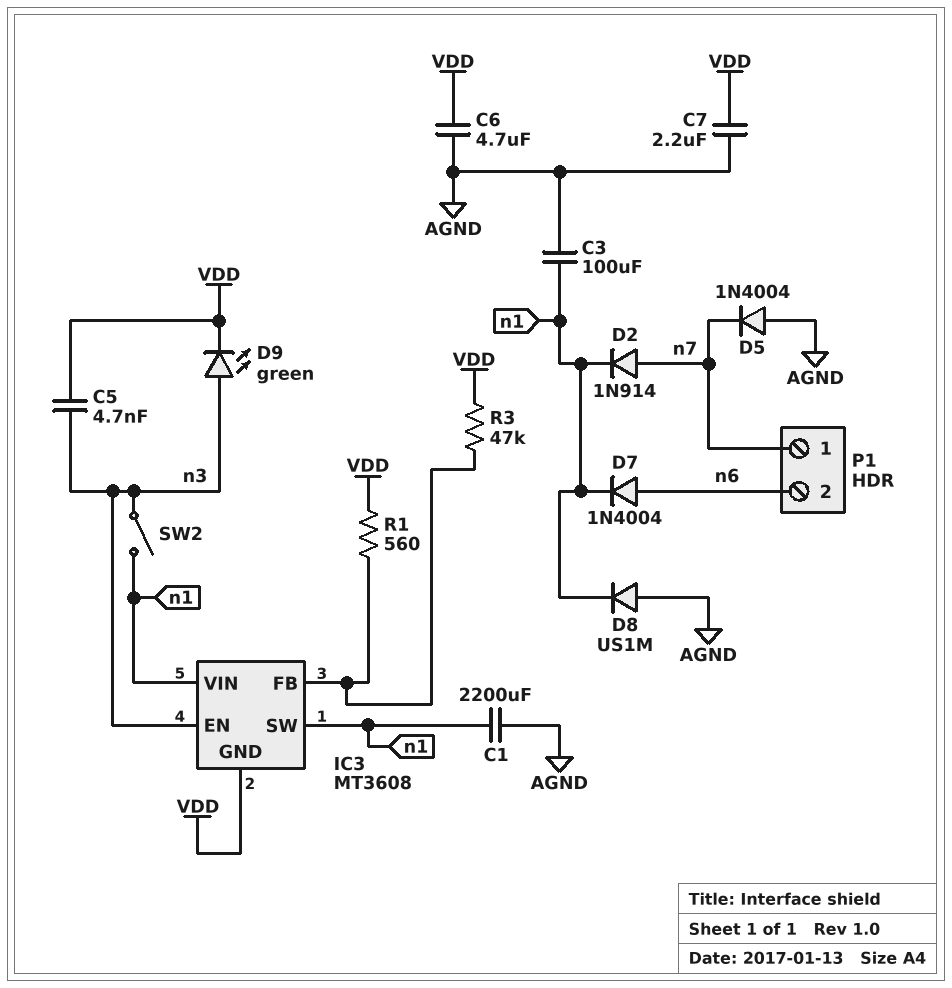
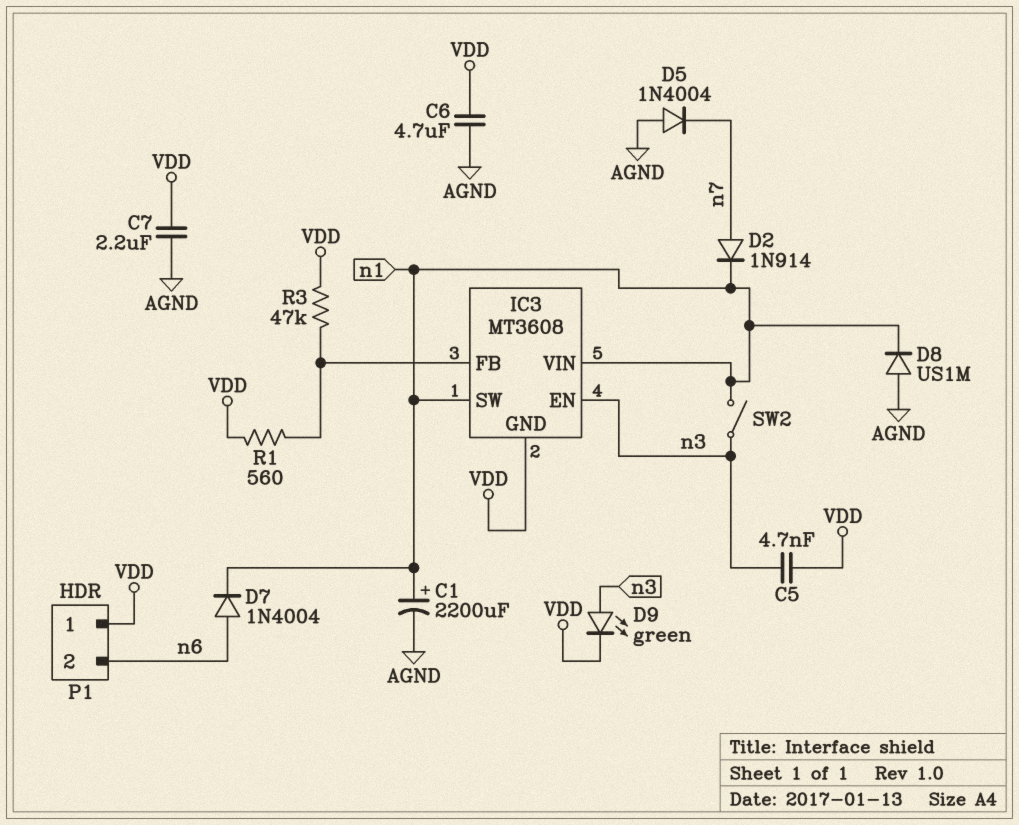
C1: 2200uF (AGND, n1) -> 2200uF (plus n1, minus AGND)
C3: 100uF (AGND, n1) -> none
P1 pin 1: n7 -> VDD

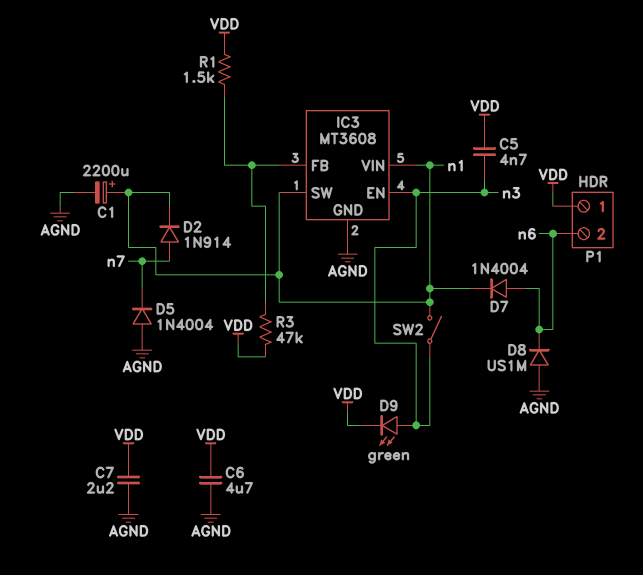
D8: diode US1M (A AGND, K n1) -> diode US1M (A AGND, K n6)
IC3 pin GND: VDD -> AGND
R1: 560 (IC3/FB, VDD) -> 1.5k (IC3/FB, VDD)

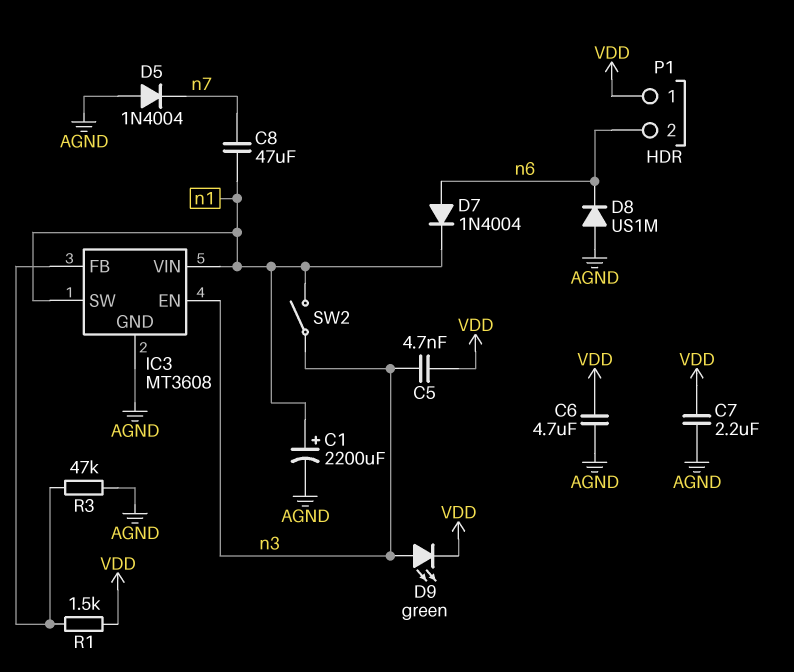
C8: none -> 47uF (n1, n7)
D2: diode 1N914 (A n7, K n1) -> none
R3: 47k (IC3/FB, VDD) -> 47k (AGND, IC3/FB)

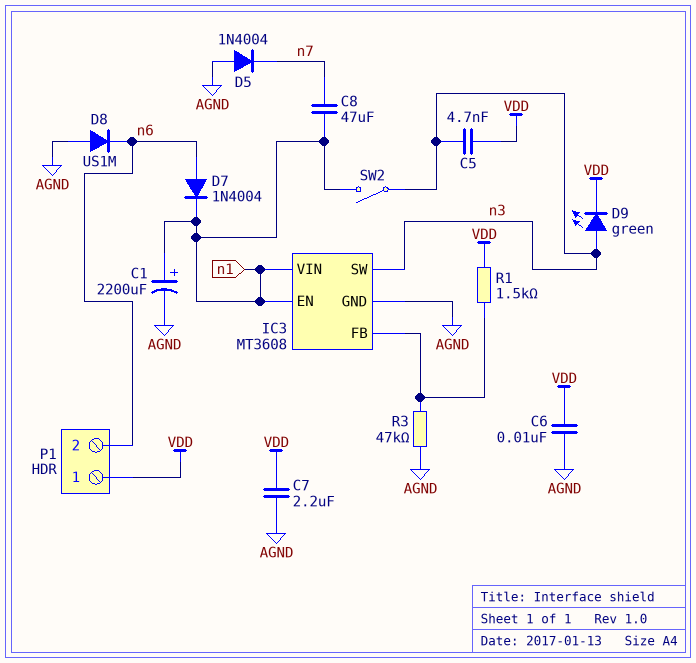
C6: 4.7uF (AGND, VDD) -> 10nF (AGND, VDD)
IC3 pin EN: n3 -> n1
IC3 pin SW: n1 -> n3

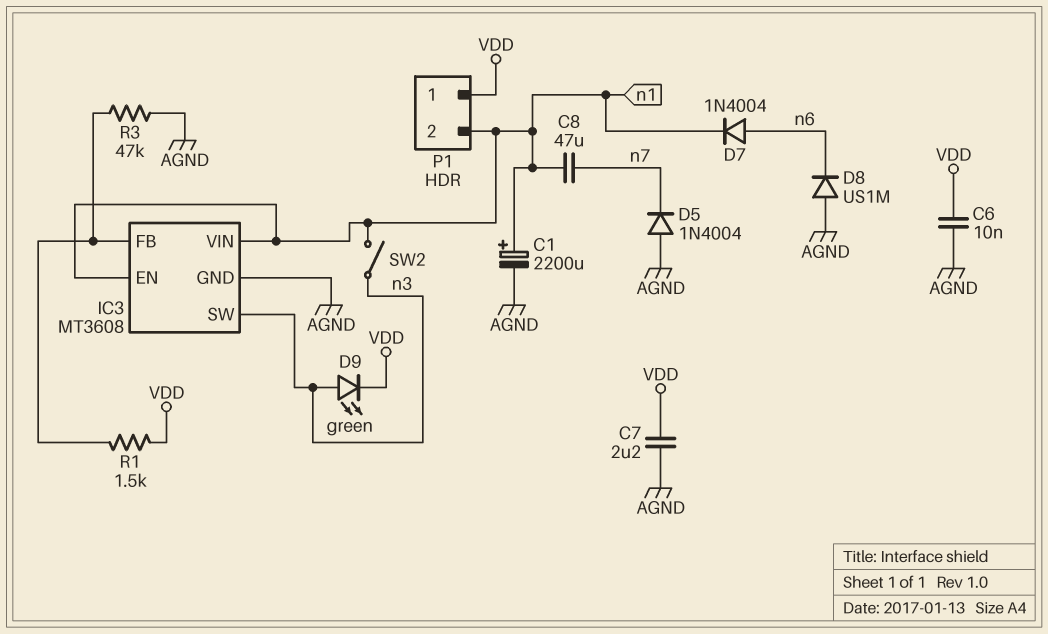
C5: 4.7nF (VDD, n3) -> none
P1 pin 2: n6 -> n1

